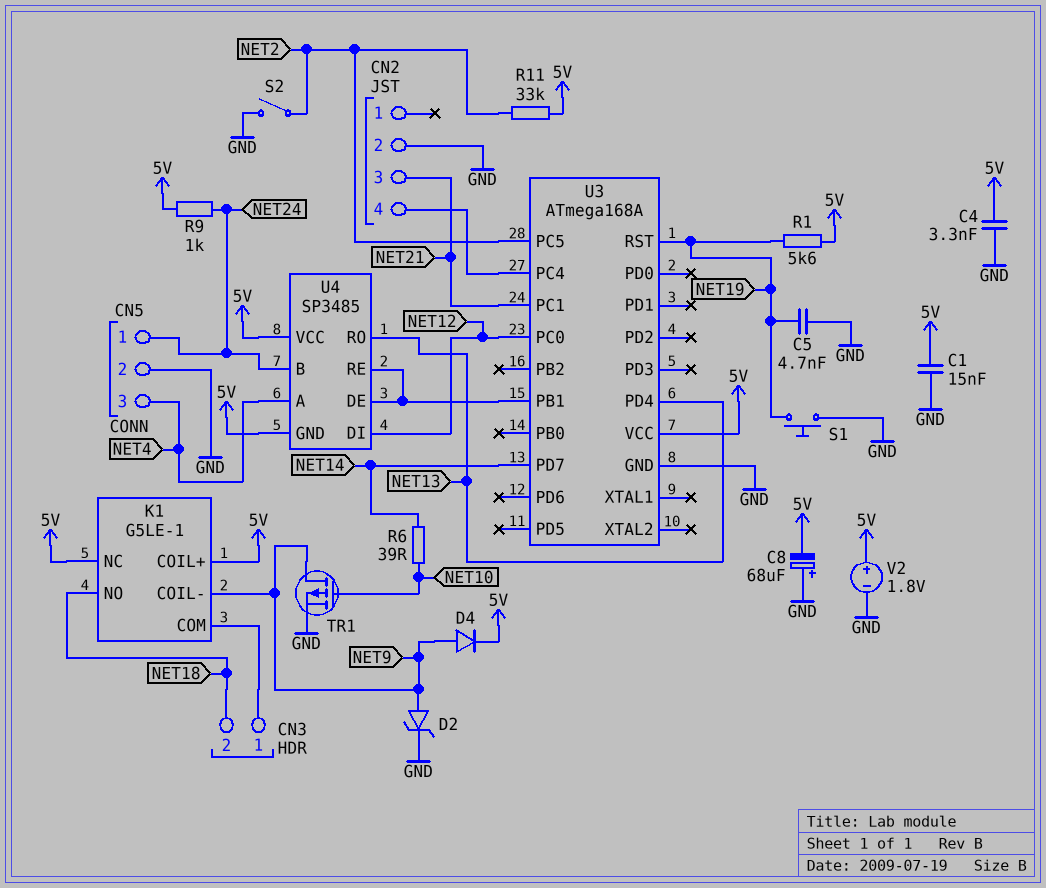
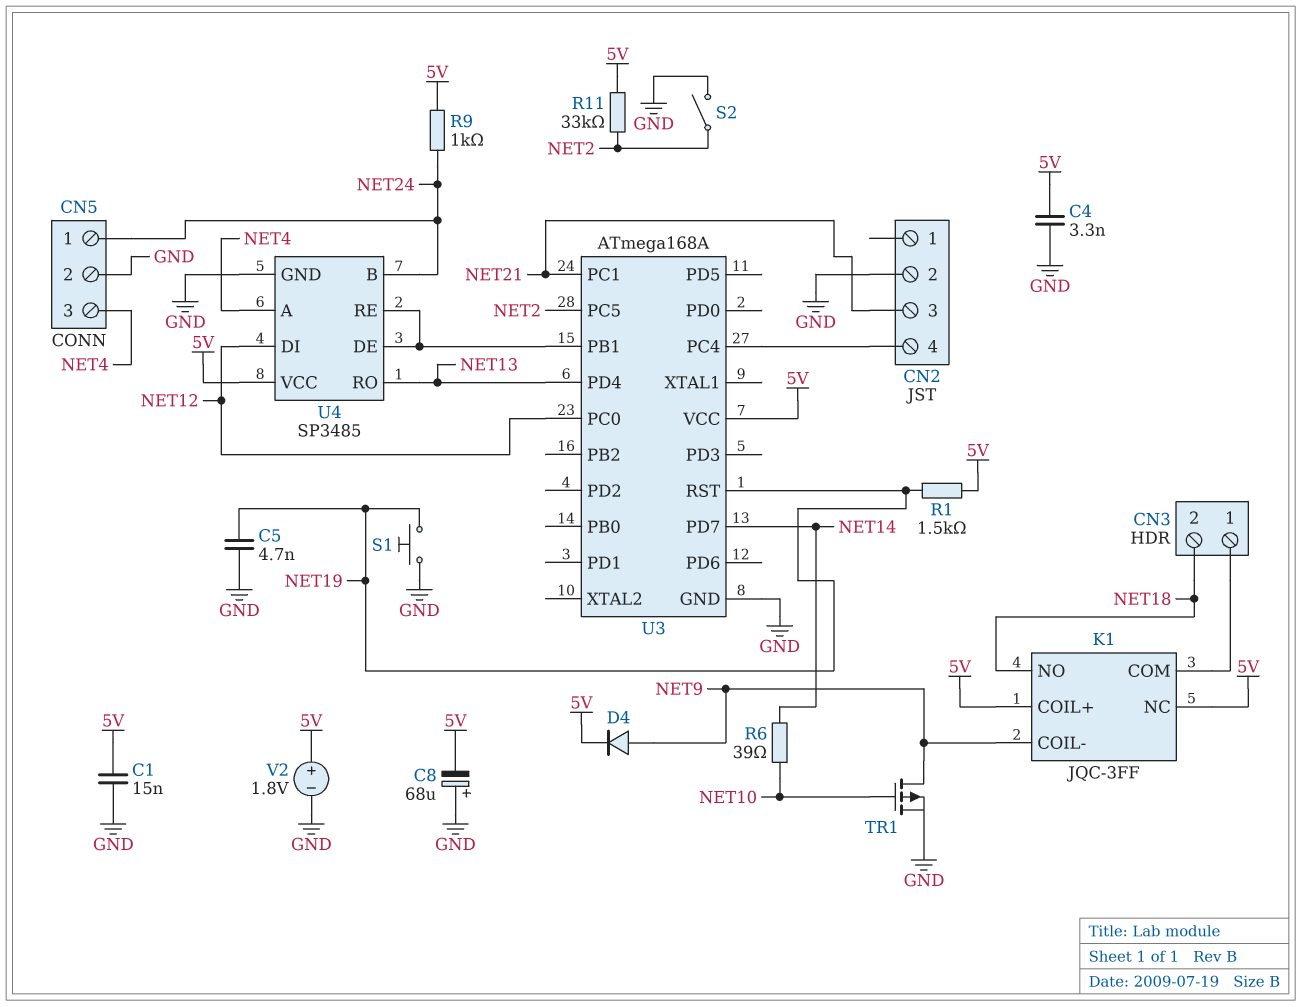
D2: zener (A NET9, K GND) -> none
K1: G5LE-1 -> JQC-3FF
R1: 5.6k (5V, NET19) -> 1.5k (5V, NET19)
U4 pin GND: 5V -> GND

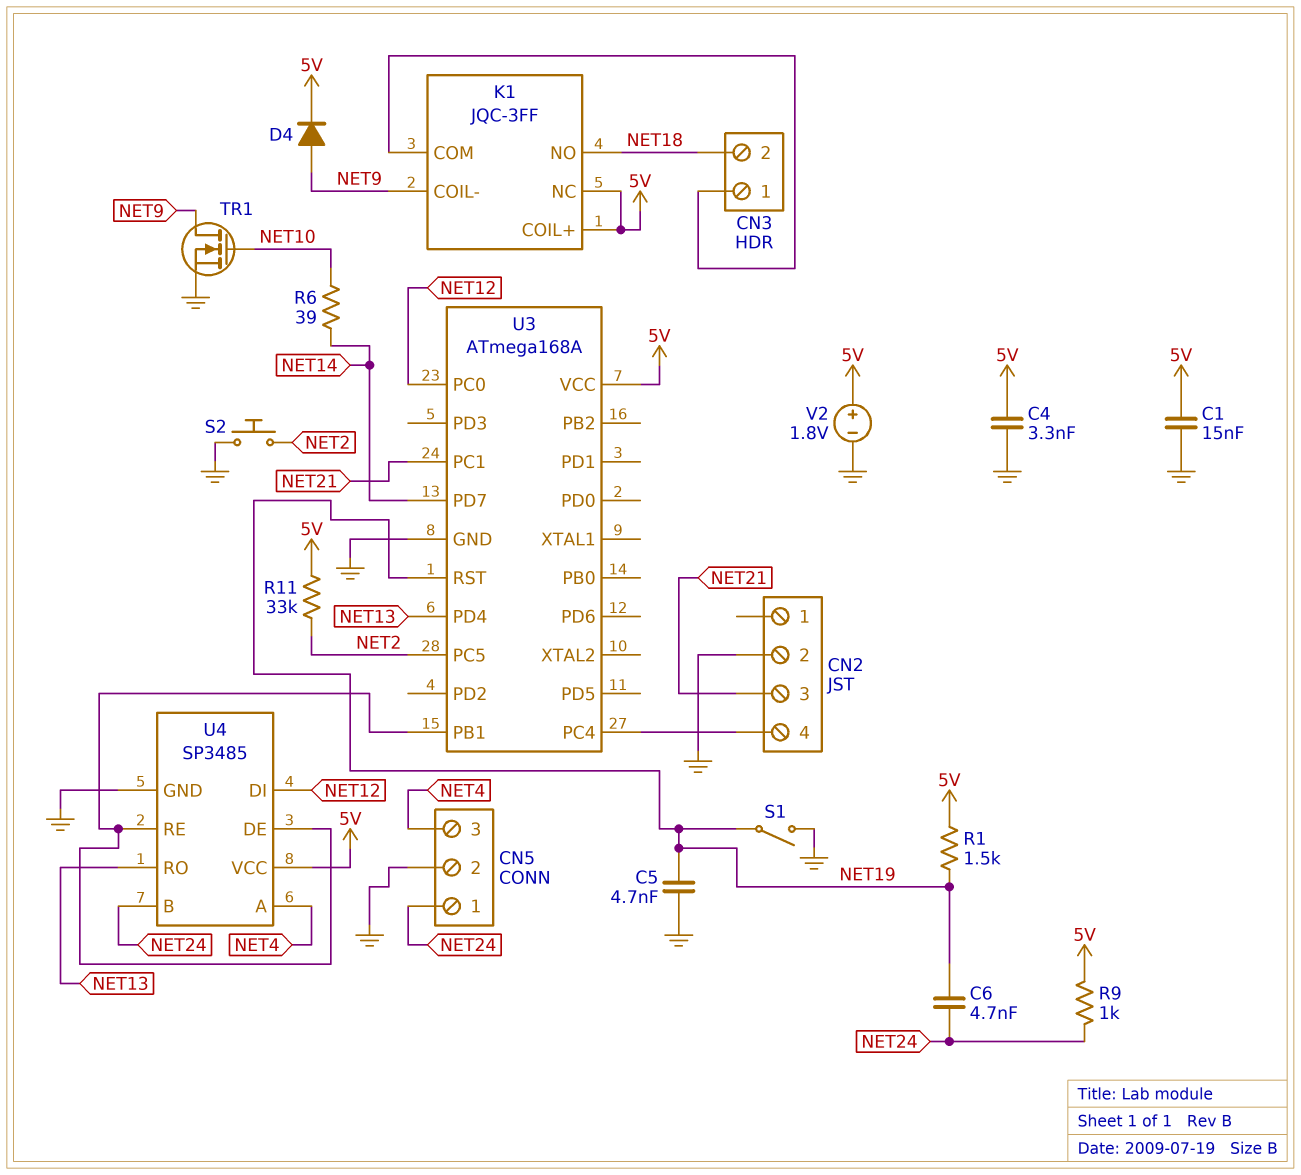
C6: none -> 4.7nF (NET19, NET24)
C8: 68uF (plus GND, minus 5V) -> none
S1: button (GND, NET19) -> switch (GND, NET19)
S2: switch (GND, NET2) -> button (GND, NET2)
TR1: PMOS (G NET10, D NET9, S GND) -> NMOS (G NET10, D NET9, S GND)

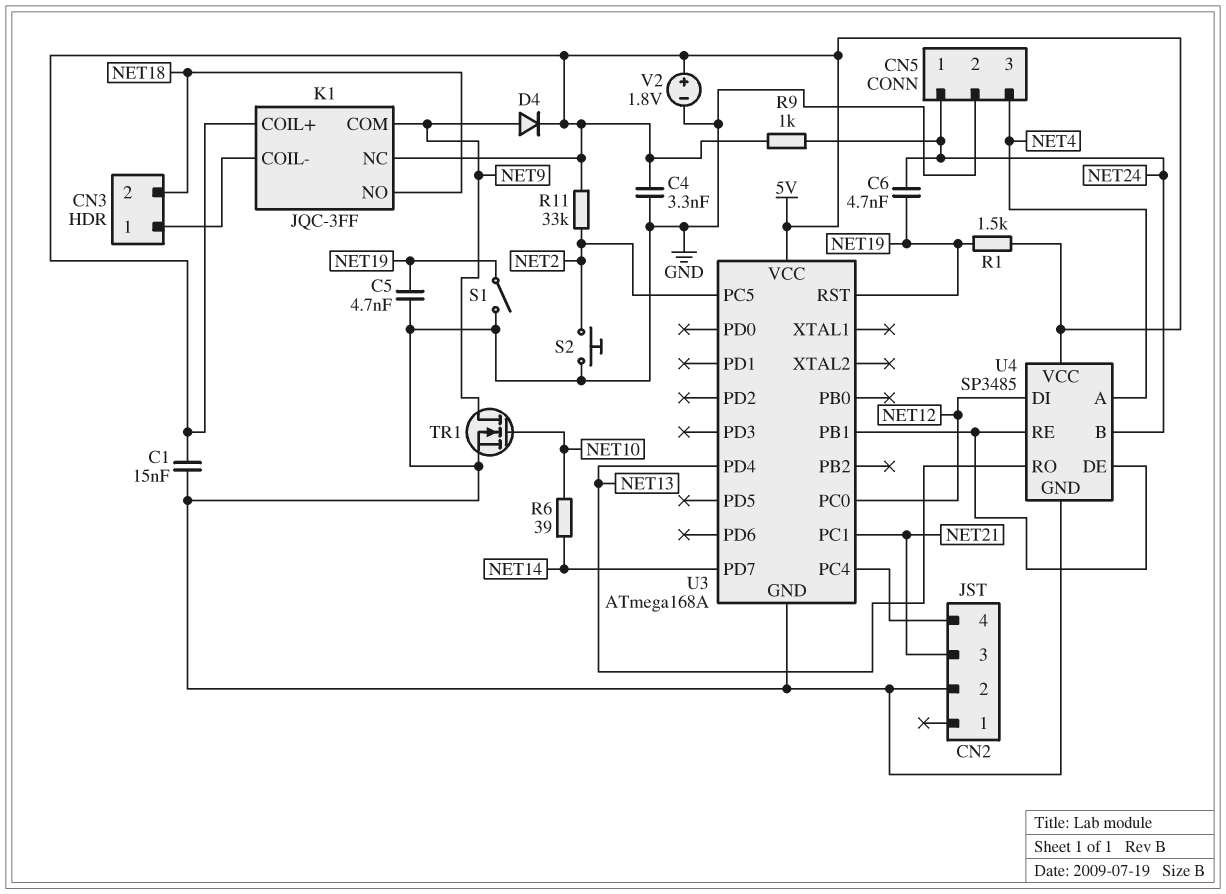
K1 pin COIL-: NET9 -> CN3/1
K1 pin COM: CN3/1 -> NET9

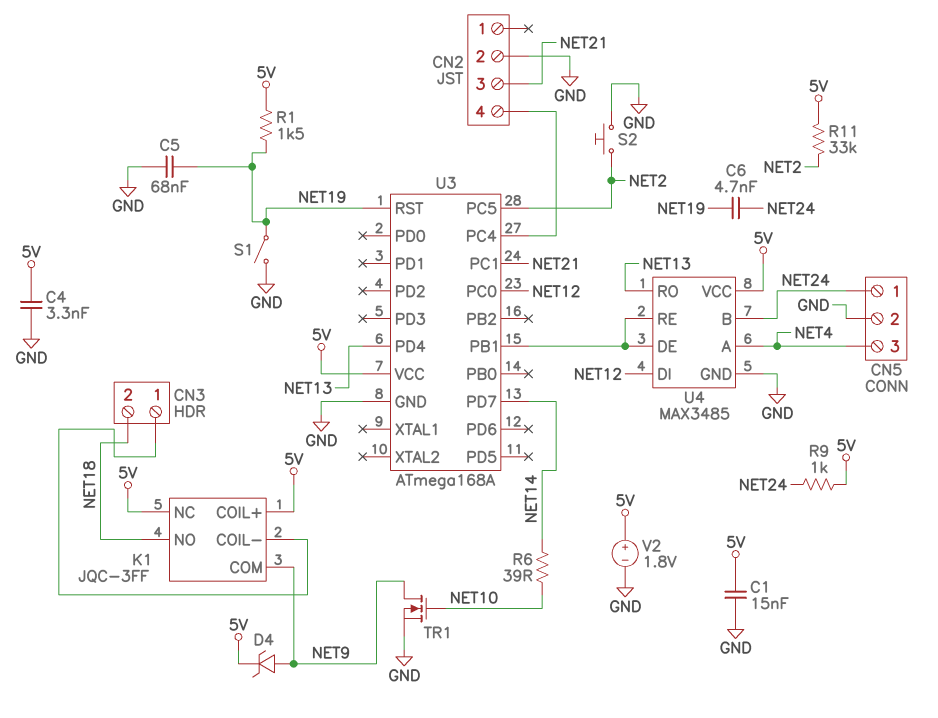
C5: 4.7nF (GND, NET19) -> 68nF (GND, NET19)
D4: diode (A NET9, K 5V) -> zener (A NET9, K 5V)
U4: SP3485 -> MAX3485

